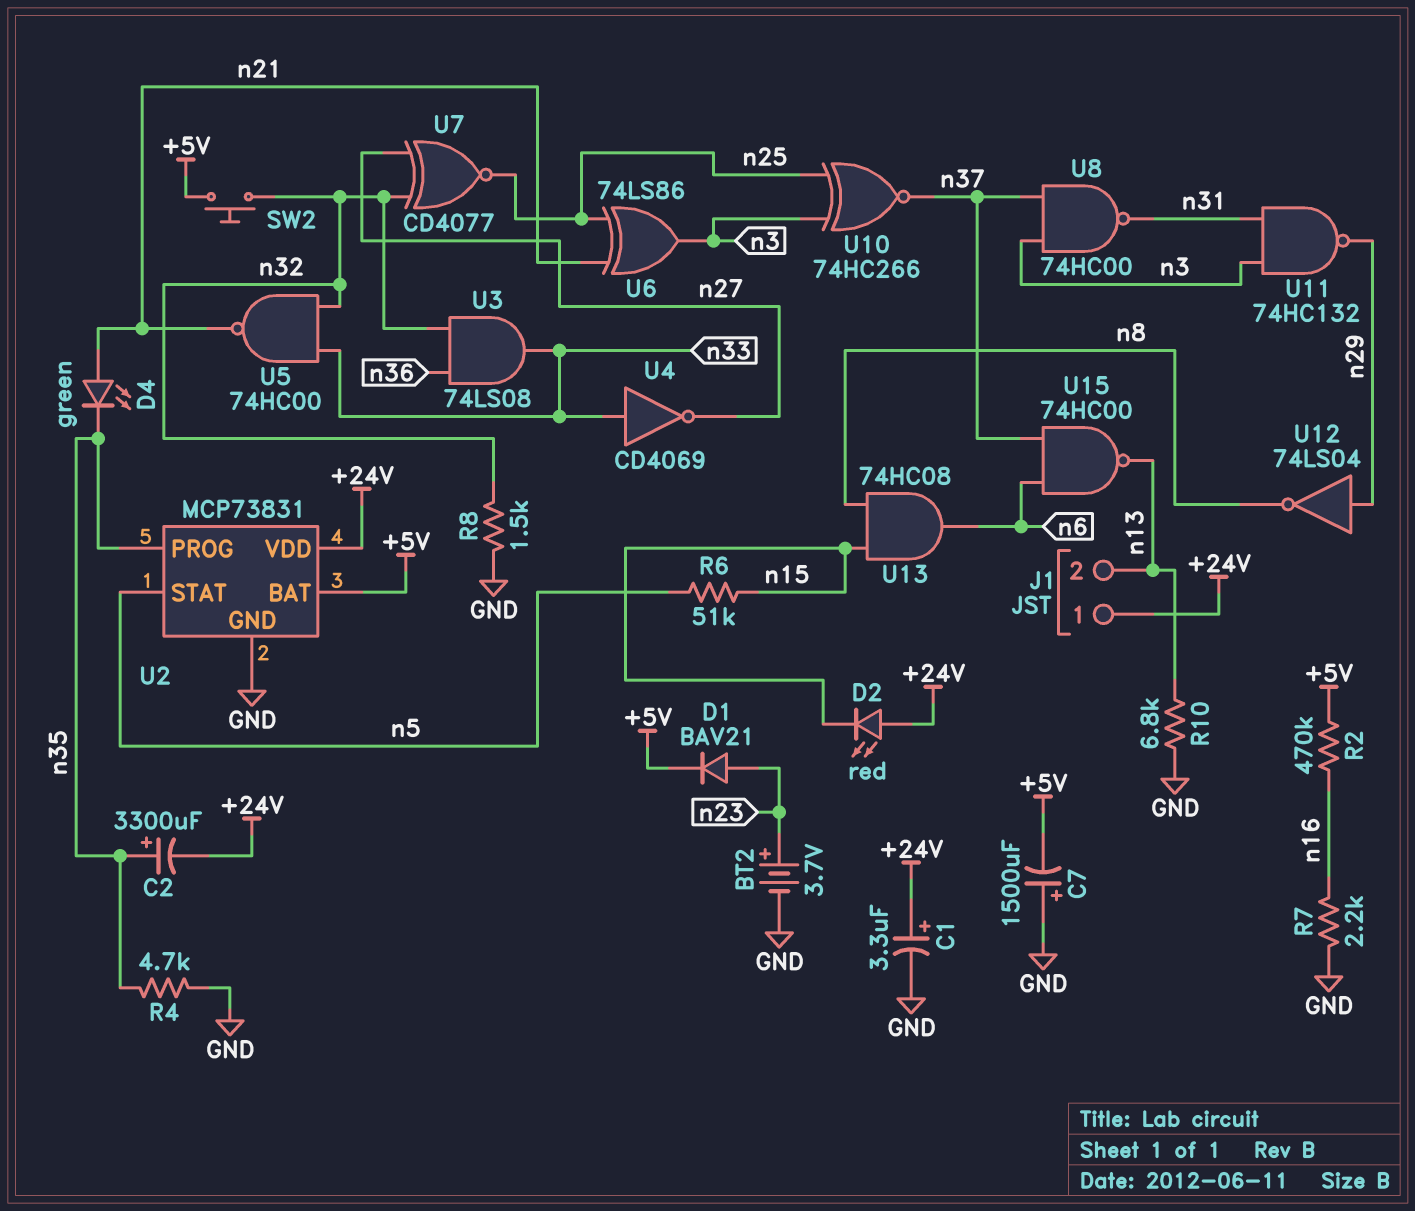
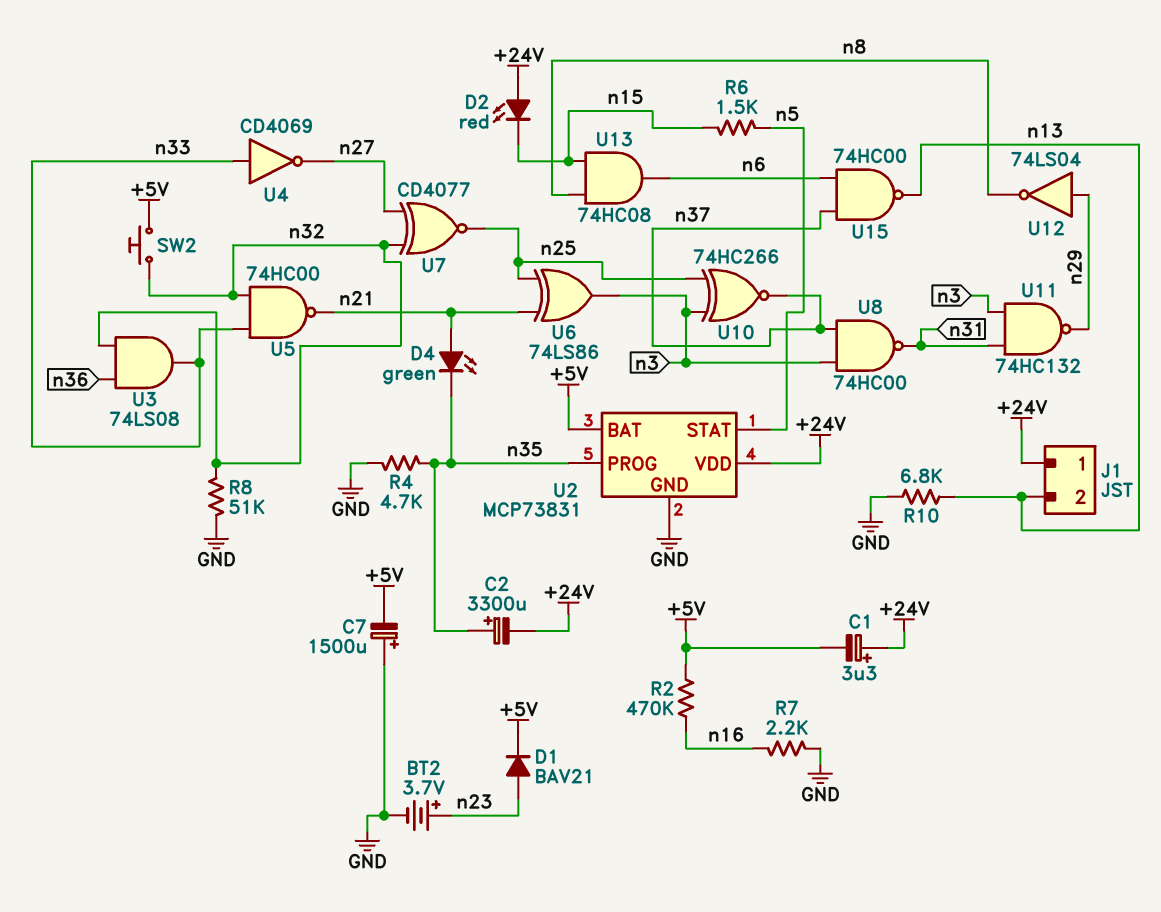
C1: 3.3uF (plus +24V, minus GND) -> 3.3uF (plus +24V, minus +5V)
R6: 51k (n5, n15) -> 1.5k (n5, n15)
R8: 1.5k (GND, n32) -> 51k (GND, n32)

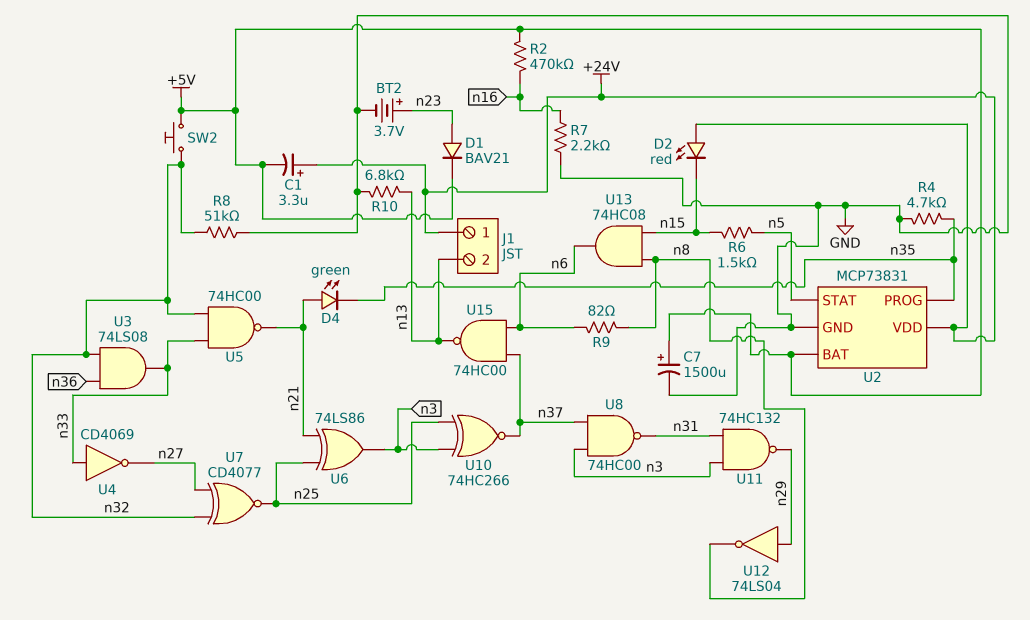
C2: 3300uF (plus n35, minus +24V) -> none
C7: 1500uF (plus GND, minus +5V) -> 1500uF (plus +5V, minus GND)
R9: none -> 82 (n6, n8)

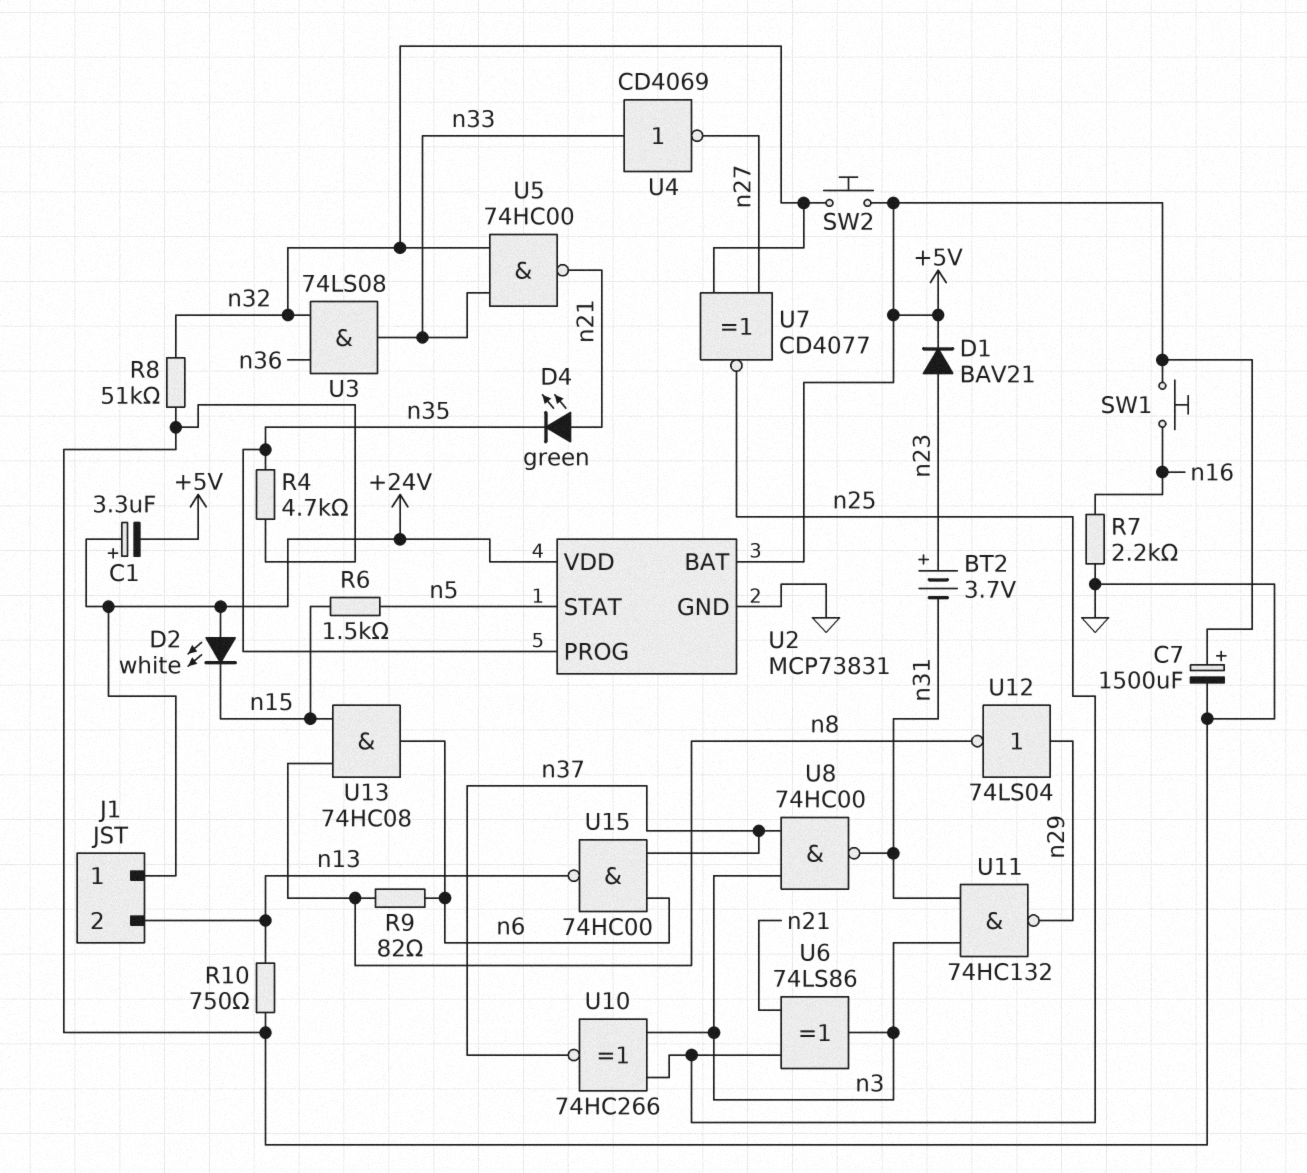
BT2: 3.7V (plus n23, minus GND) -> 3.7V (plus n23, minus n31)
D2: LED red (A +24V, K n15) -> LED white (A +24V, K n15)
R2: 470k (+5V, n16) -> none
R10: 6.8k (GND, n13) -> 750 (GND, n13)
SW1: none -> button (+5V, n16)

